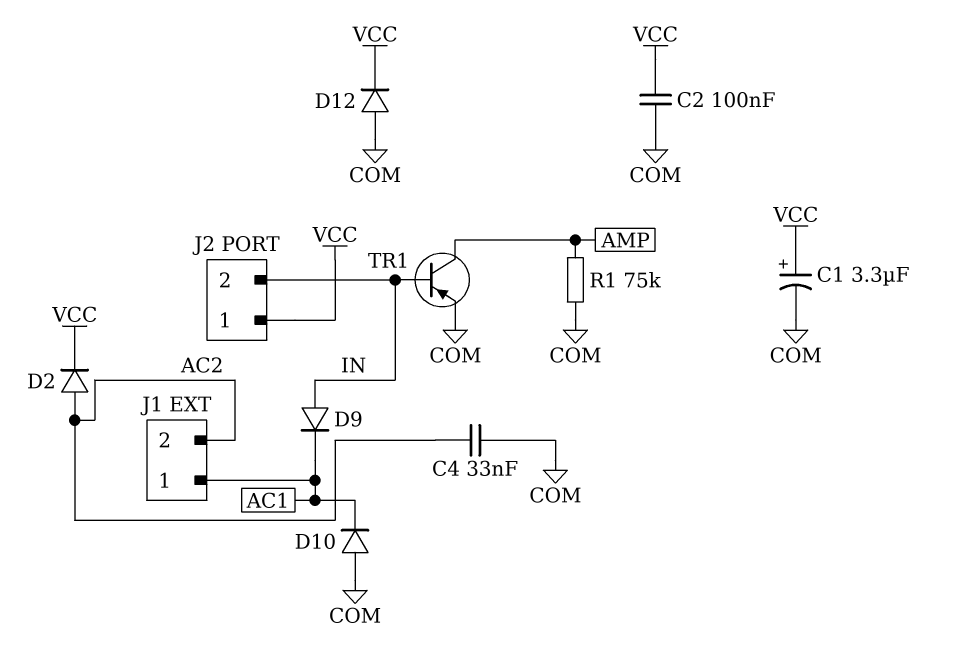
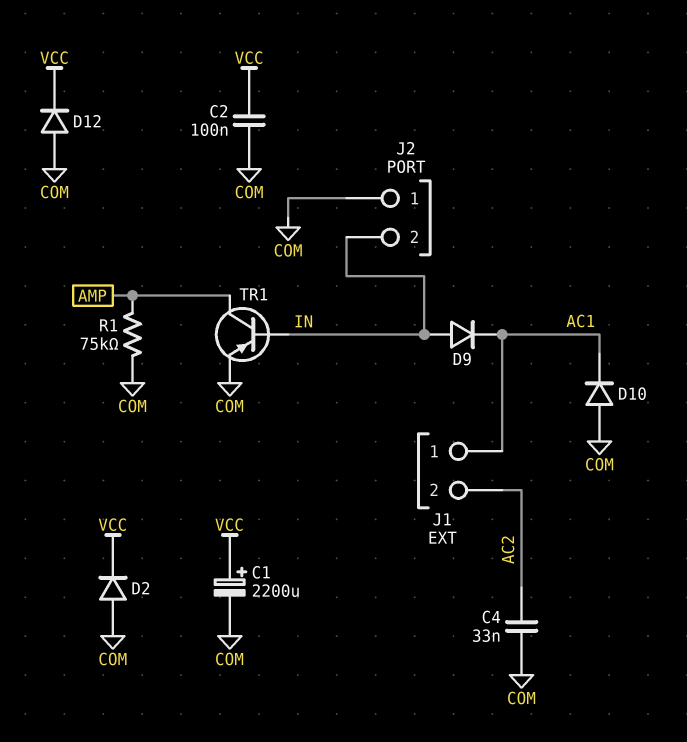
C1: 3.3uF (plus VCC, minus COM) -> 2200uF (plus VCC, minus COM)
D2: diode (A AC2, K VCC) -> diode (A COM, K VCC)
J2 pin 1: VCC -> COM

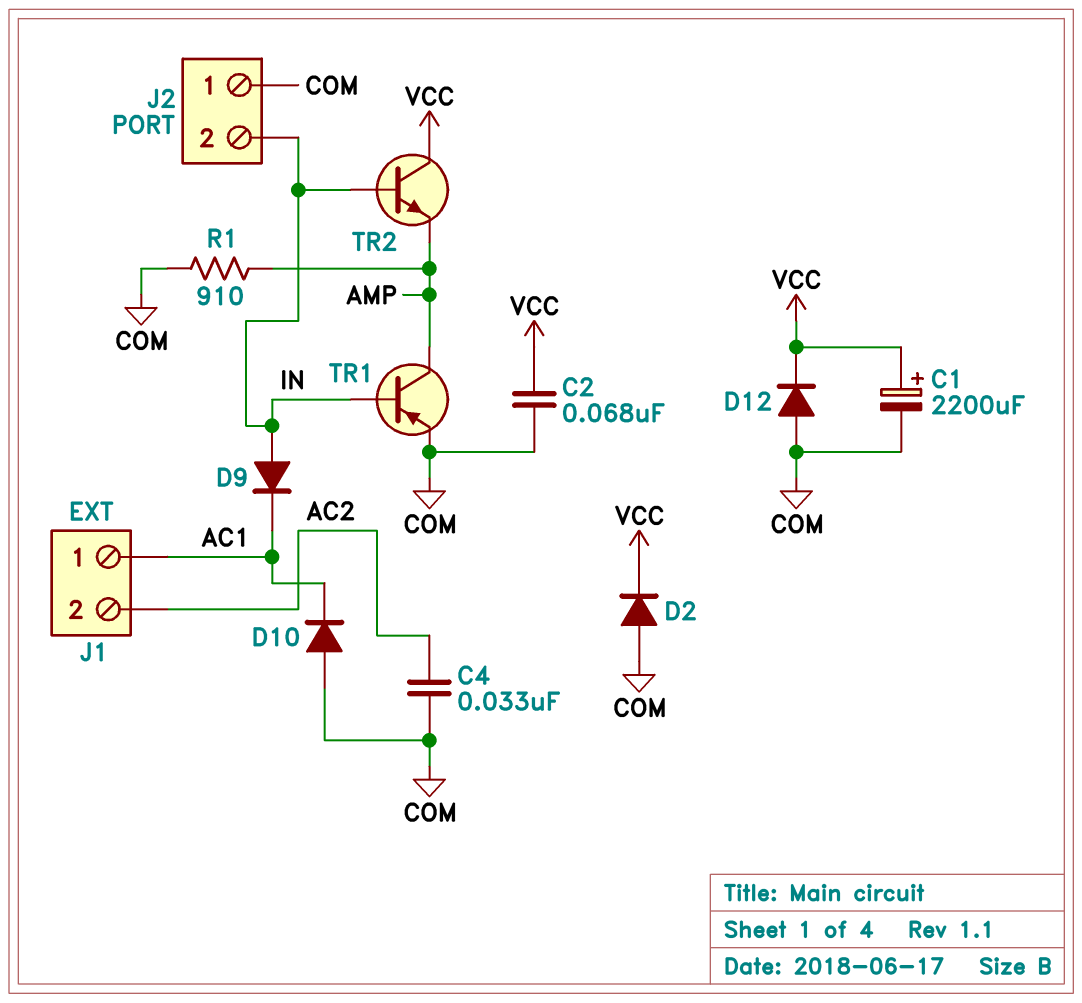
C2: 100nF (COM, VCC) -> 68nF (COM, VCC)
R1: 75k (AMP, COM) -> 910 (AMP, COM)
TR2: none -> NPN (B IN, C VCC, E AMP)

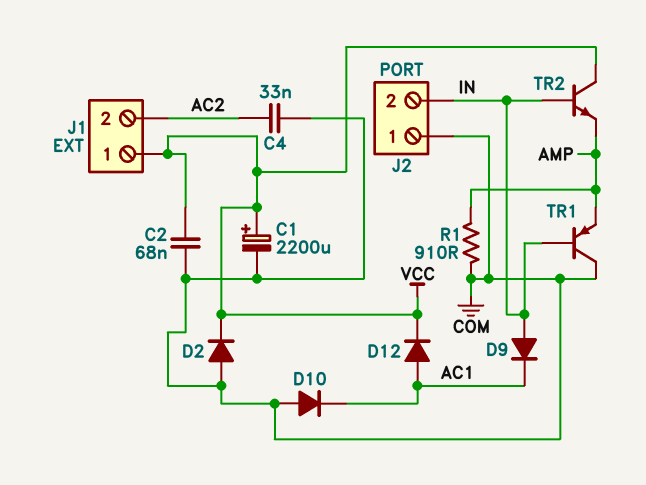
D12: diode (A COM, K VCC) -> diode (A AC1, K VCC)
J1 pin 1: AC1 -> VCC
TR1: PNP (B IN, C AMP, E COM) -> PNP (B IN, C COM, E AMP)

